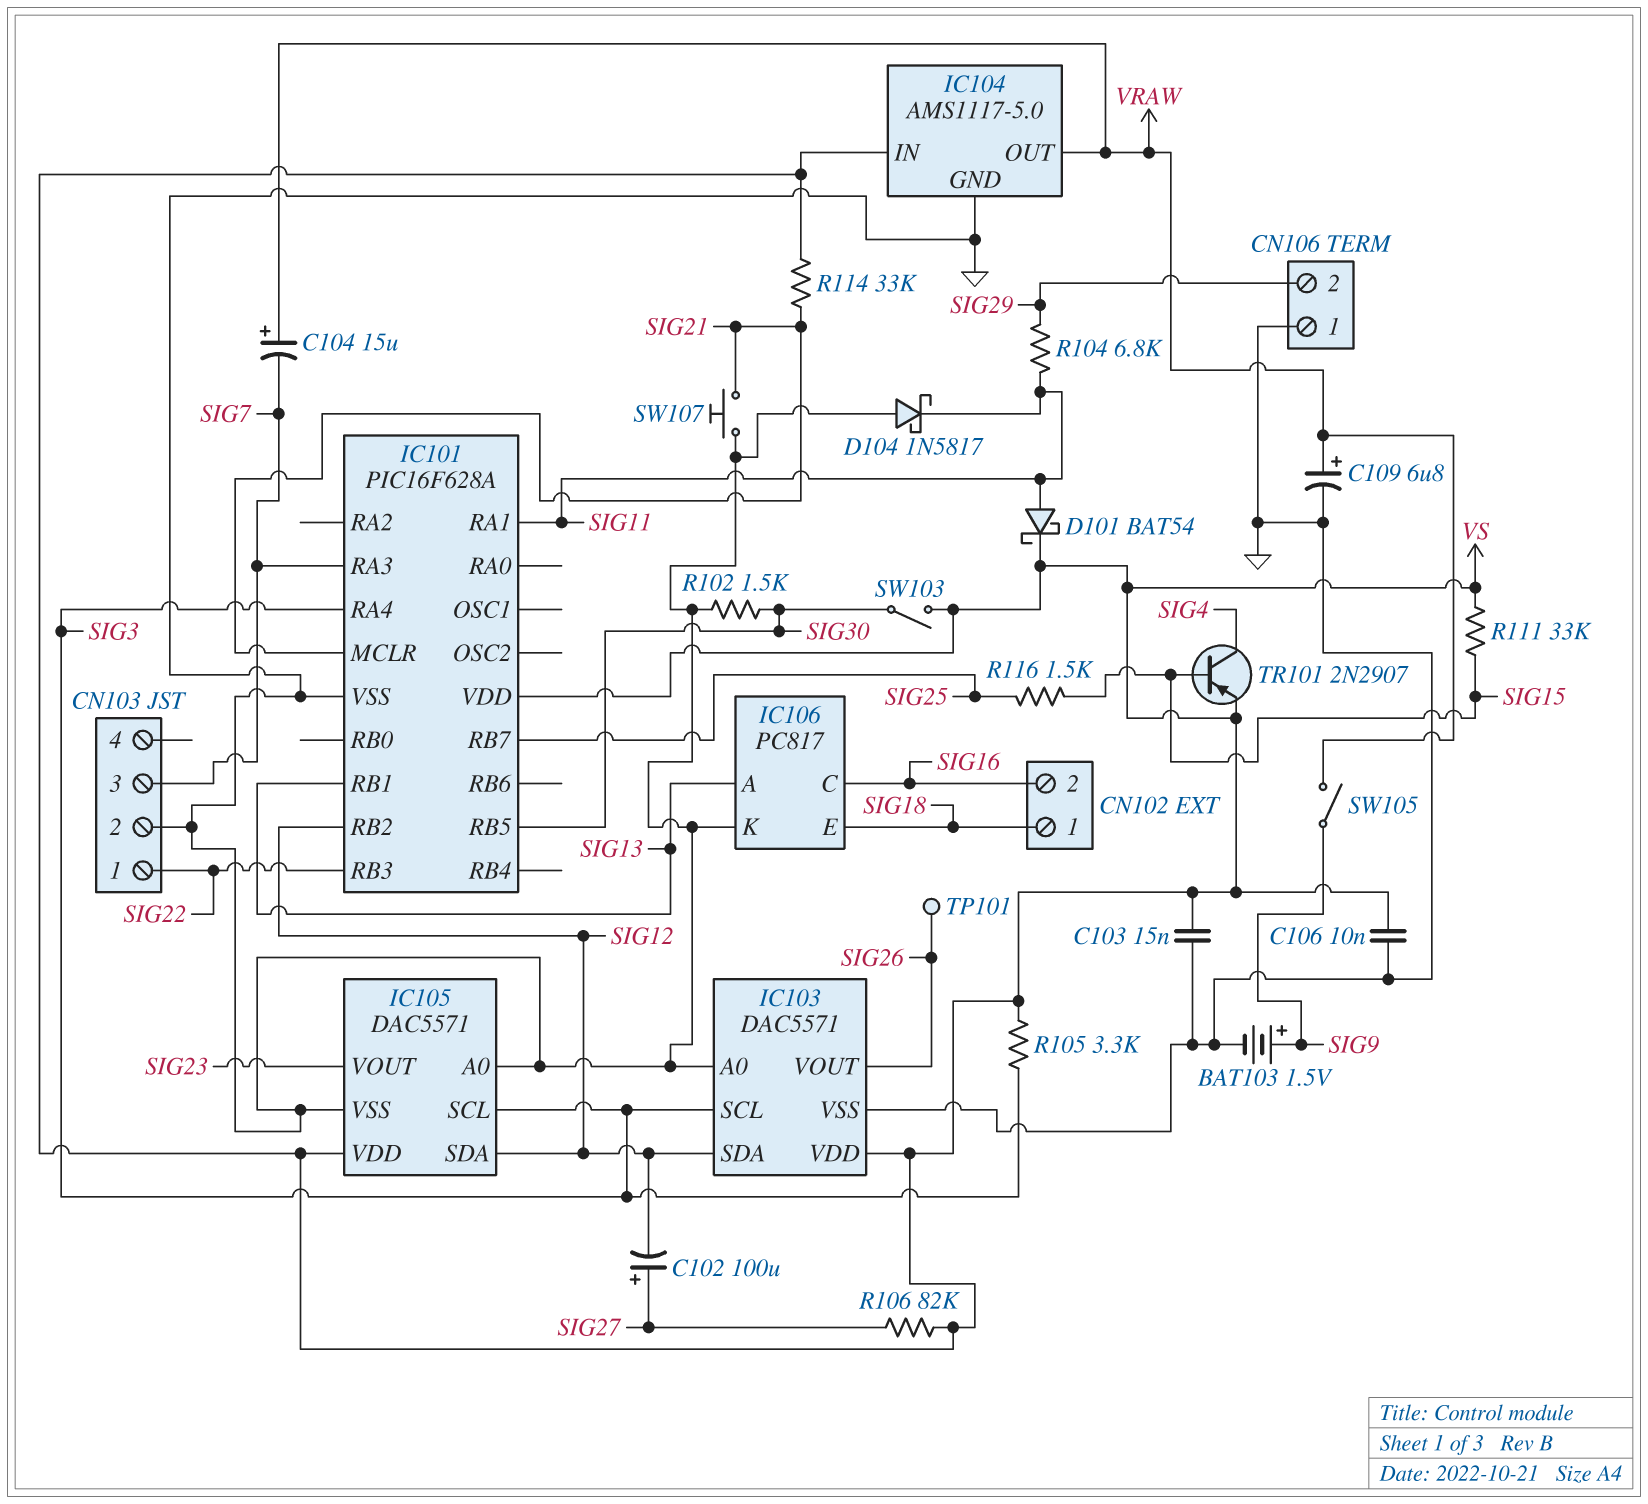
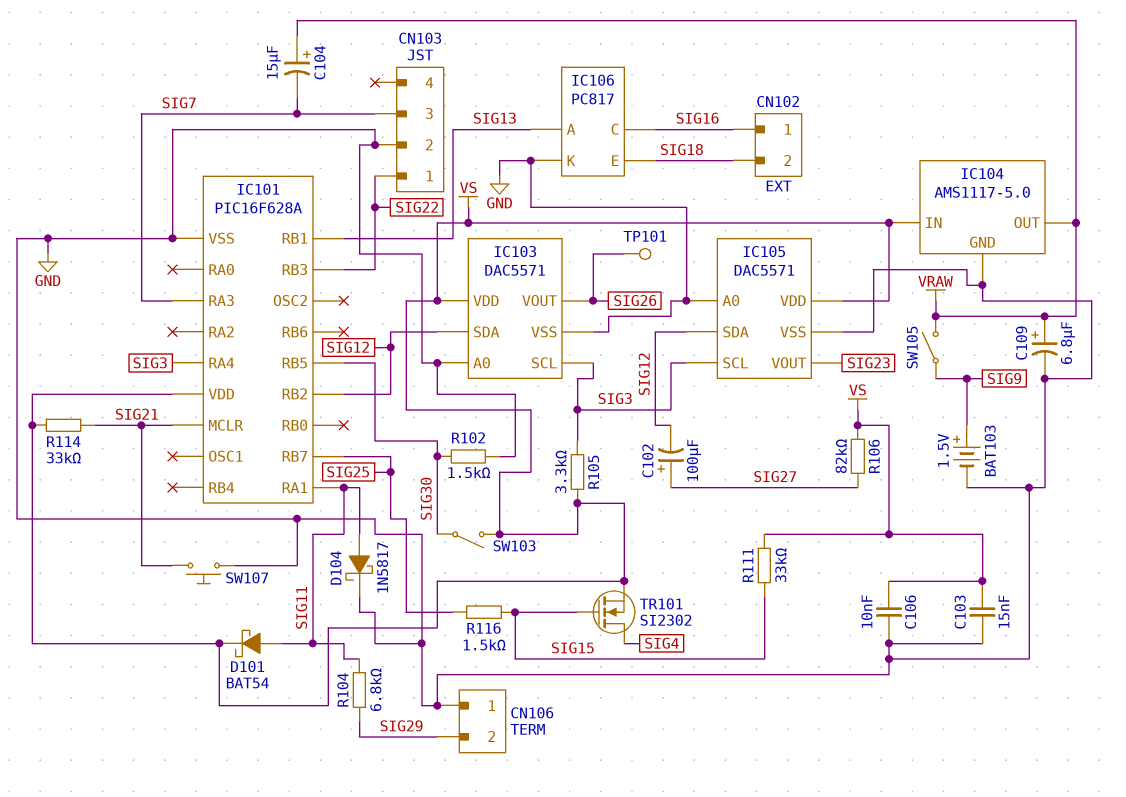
CN102 pin 1: SIG18 -> SIG16
CN102 pin 2: SIG16 -> SIG18
D104: schottky 1N5817 (A GND, K SIG11) -> schottky 1N5817 (A SIG11, K GND)
TR101: PNP 2N2907 (B SIG15, C SIG4, E VS) -> NMOS SI2302 (G SIG15, D SIG4, S VS)

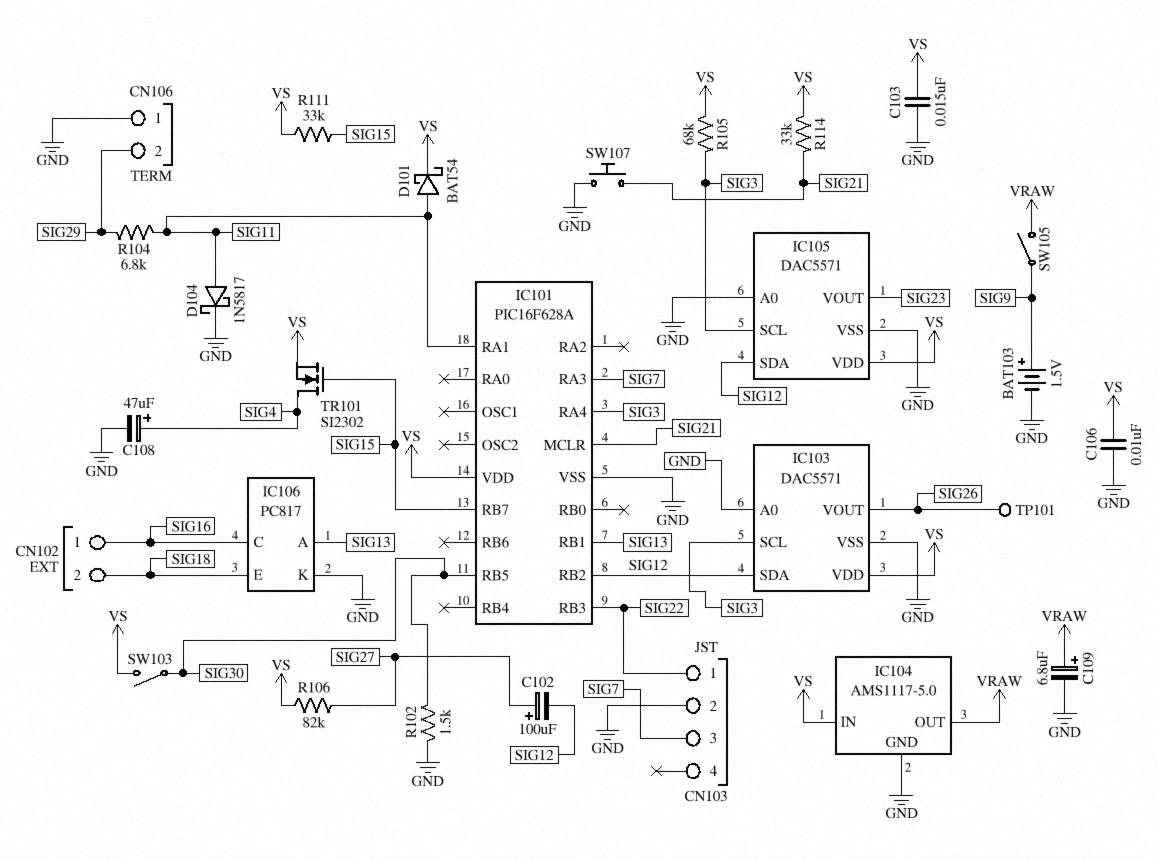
C104: 15uF (plus VRAW, minus SIG7) -> none
C108: none -> 47uF (plus SIG4, minus GND)
IC101 pin RB7: SIG25 -> SIG15
R105: 3.3k (SIG3, VS) -> 68k (SIG3, VS)
R116: 1.5k (SIG15, SIG25) -> none

